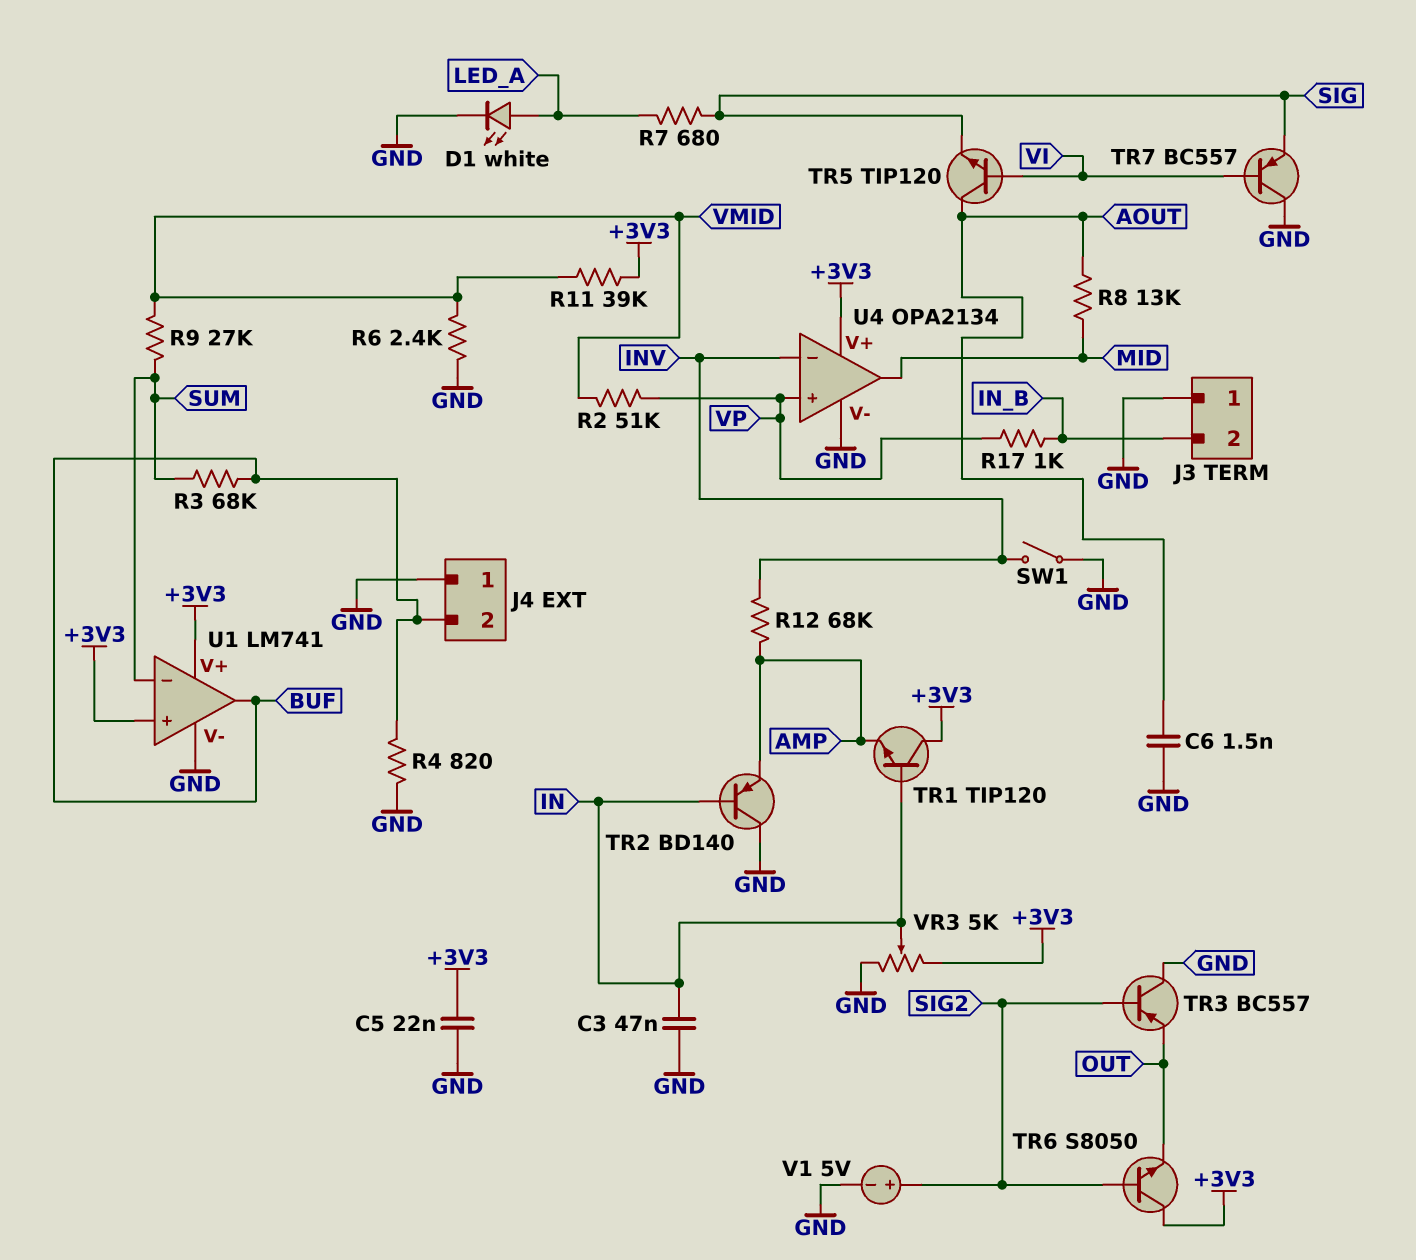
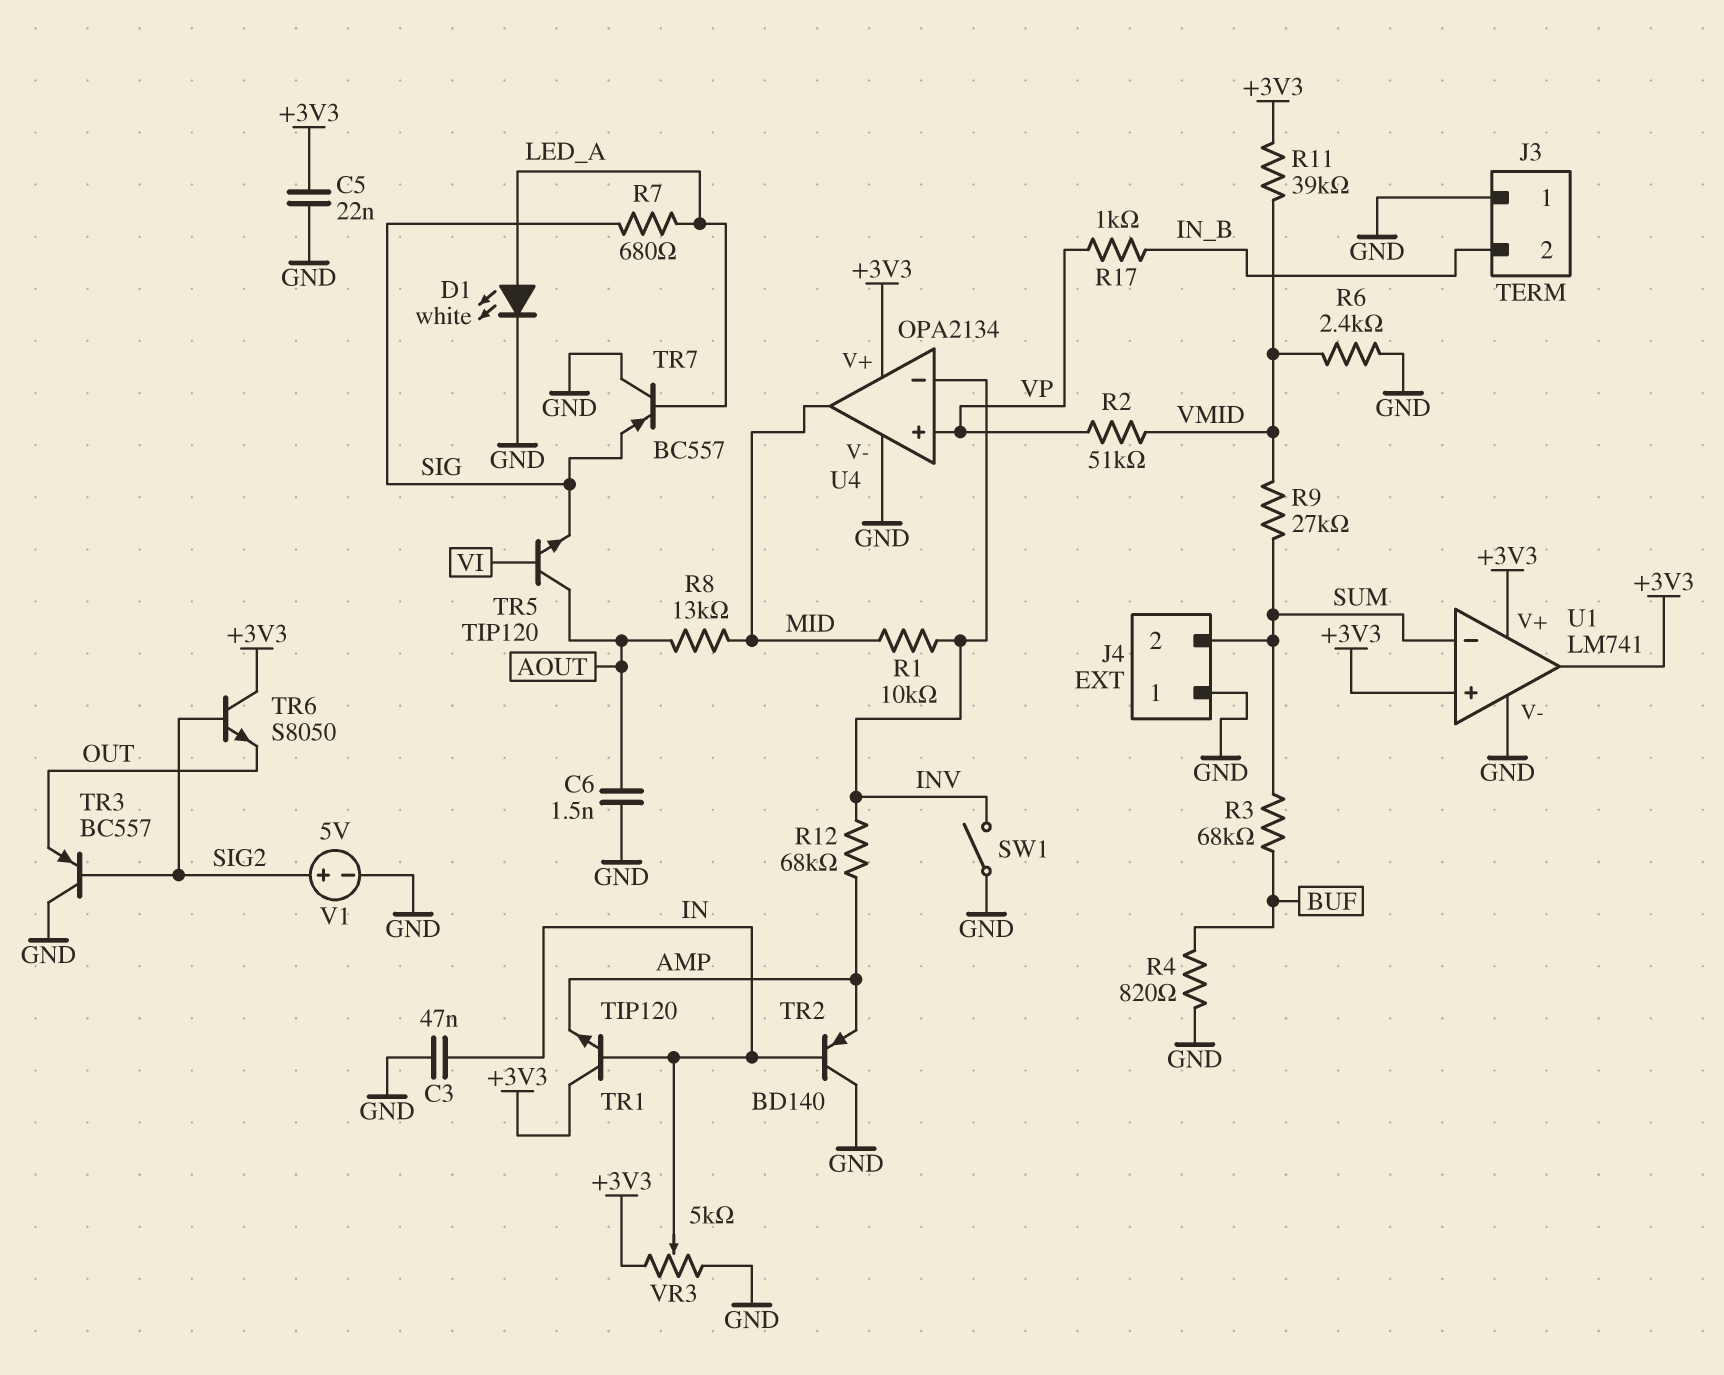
J4 pin 2: BUF -> SUM
R1: none -> 10k (INV, MID)
TR7: PNP BC557 (B VI, C GND, E SIG) -> PNP BC557 (B LED_A, C GND, E SIG)
U1 pin out: BUF -> +3V3

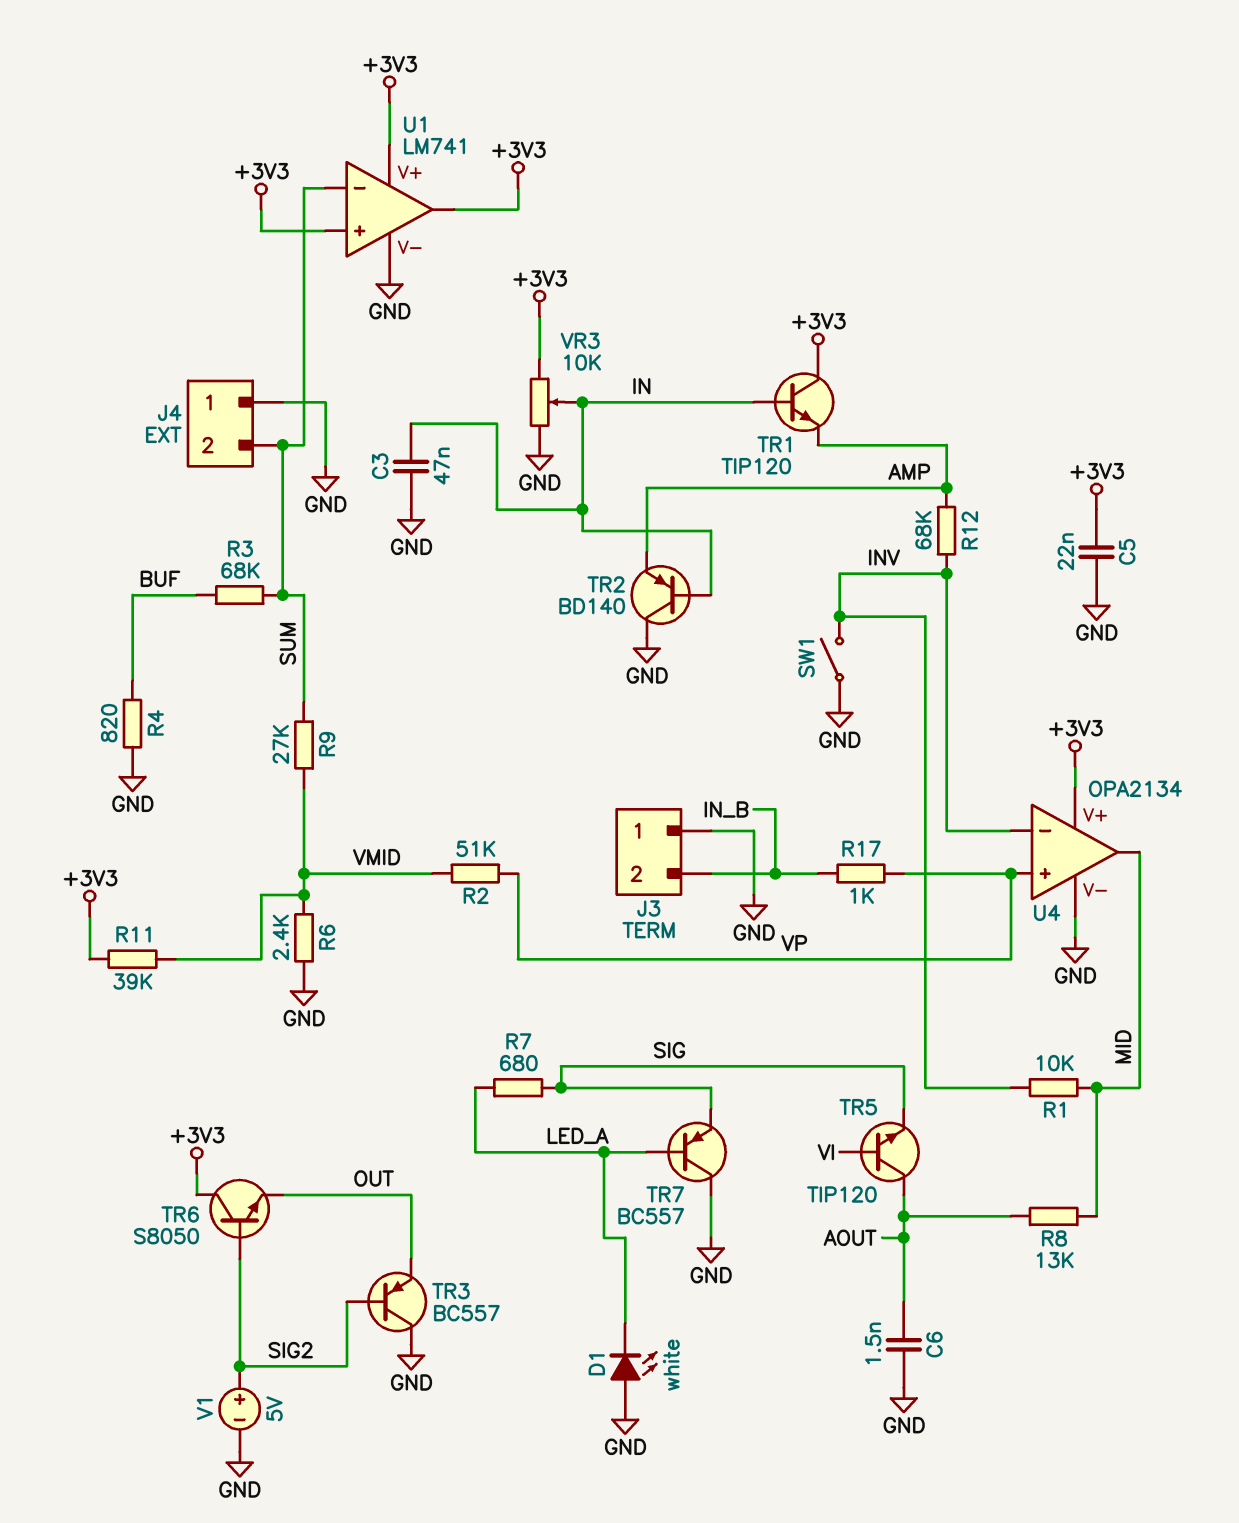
D1: LED white (A LED_A, K GND) -> LED white (A GND, K LED_A)
VR3: 5k (+3V3, GND, wiper IN) -> 10k (+3V3, GND, wiper IN)

